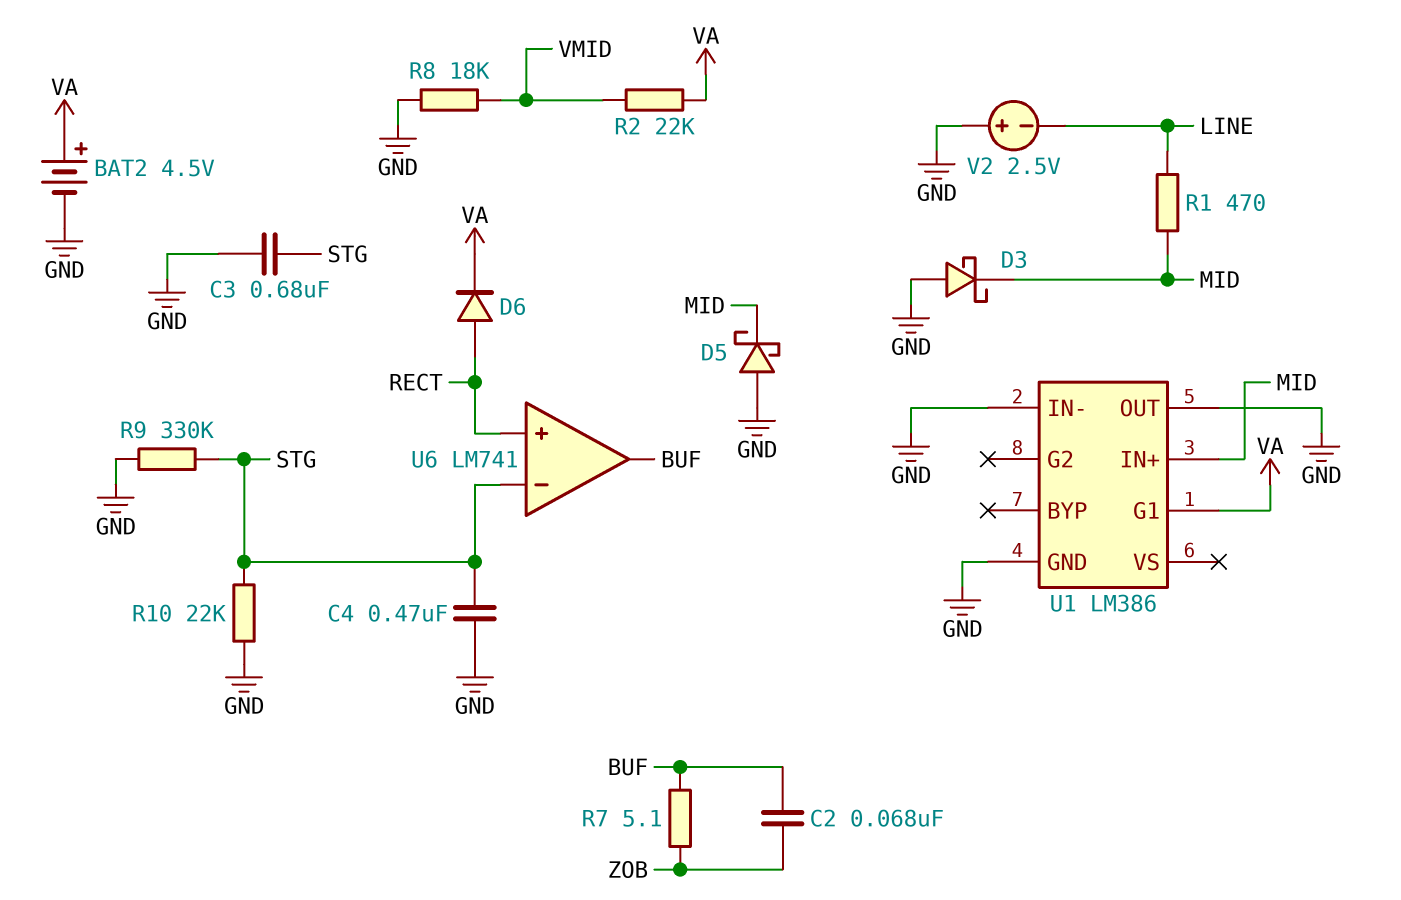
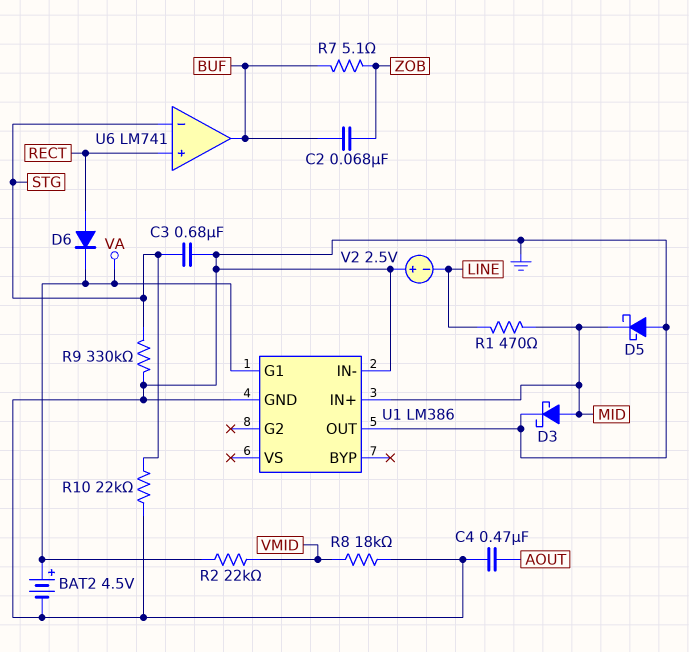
C4: 470nF (GND, STG) -> 470nF (AOUT, GND)
D3: schottky (A GND, K MID) -> schottky (A MID, K GND)

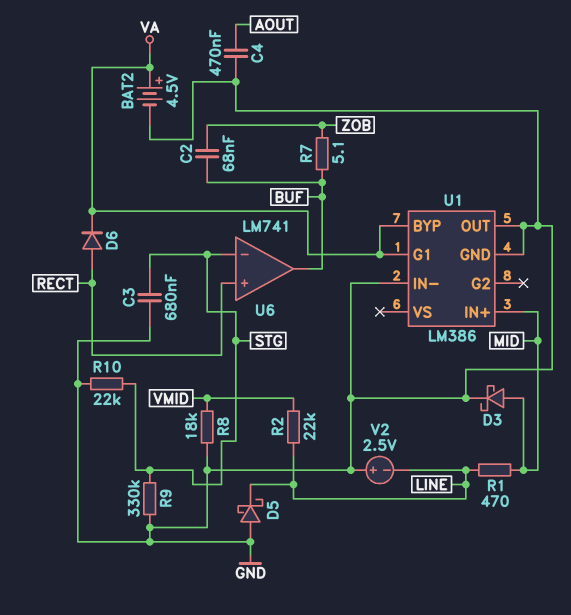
D5: schottky (A GND, K MID) -> schottky (A GND, K LINE)
R2: 22k (VA, VMID) -> 22k (LINE, VMID)
U1 pin BYP: none -> VA

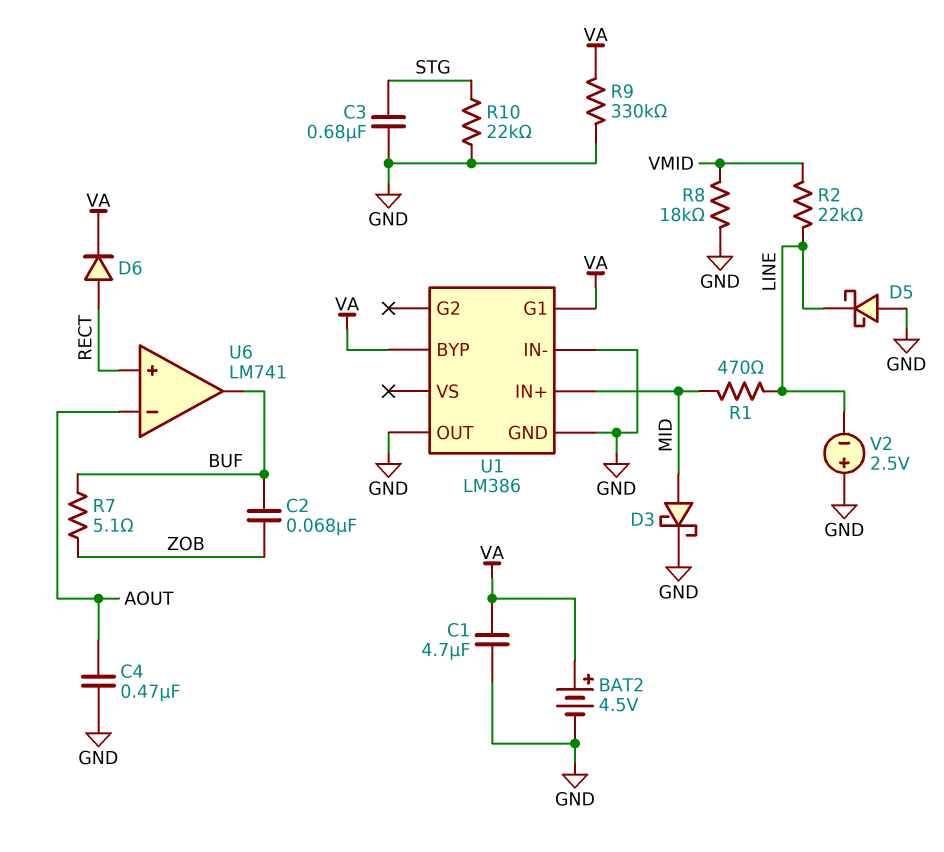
C1: none -> 4.7uF (GND, VA)
R9: 330k (GND, STG) -> 330k (GND, VA)
U6 pin in-: STG -> AOUT

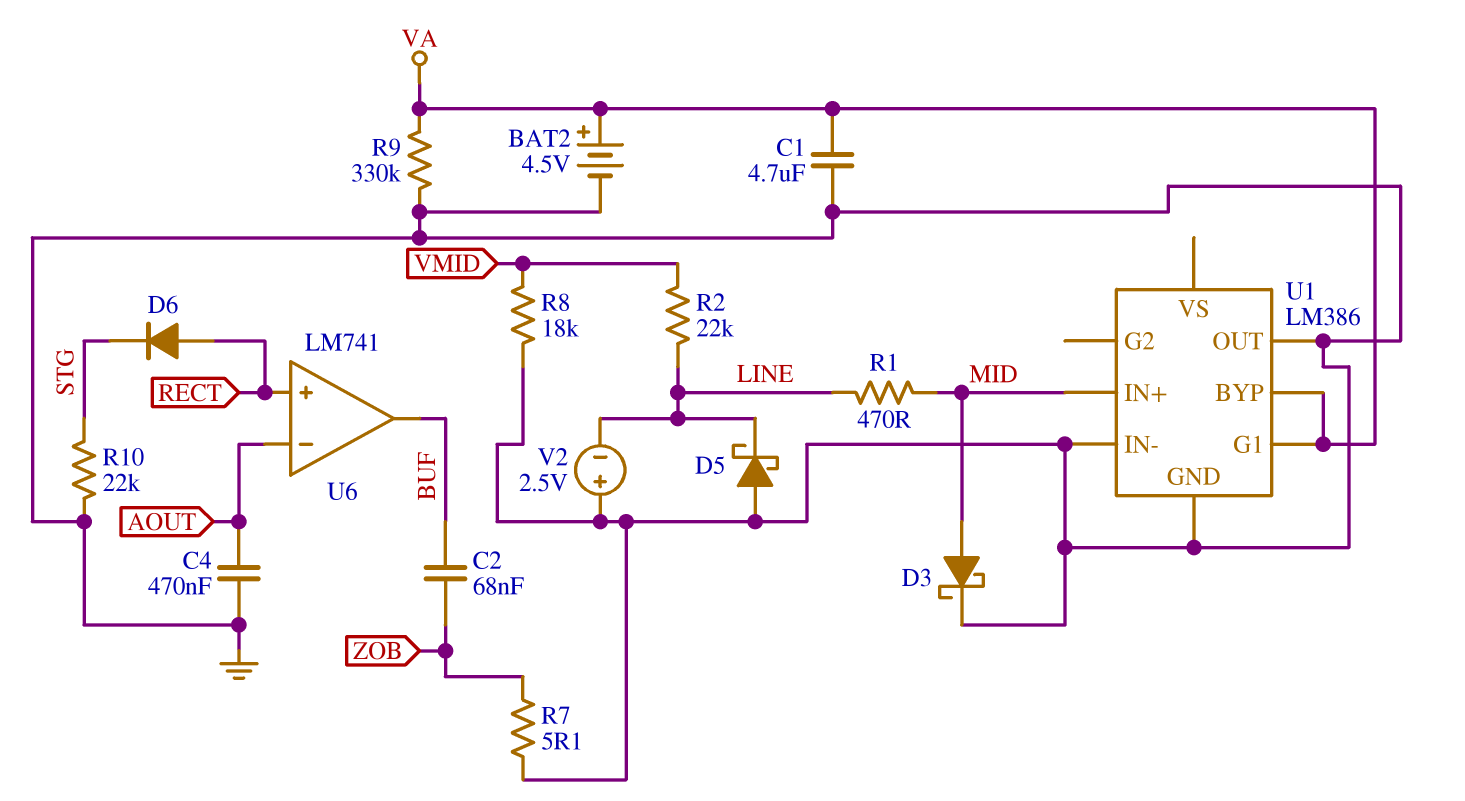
C3: 680nF (GND, STG) -> none
D6: diode (A RECT, K VA) -> diode (A RECT, K STG)
R7: 5.1 (BUF, ZOB) -> 5.1 (GND, ZOB)

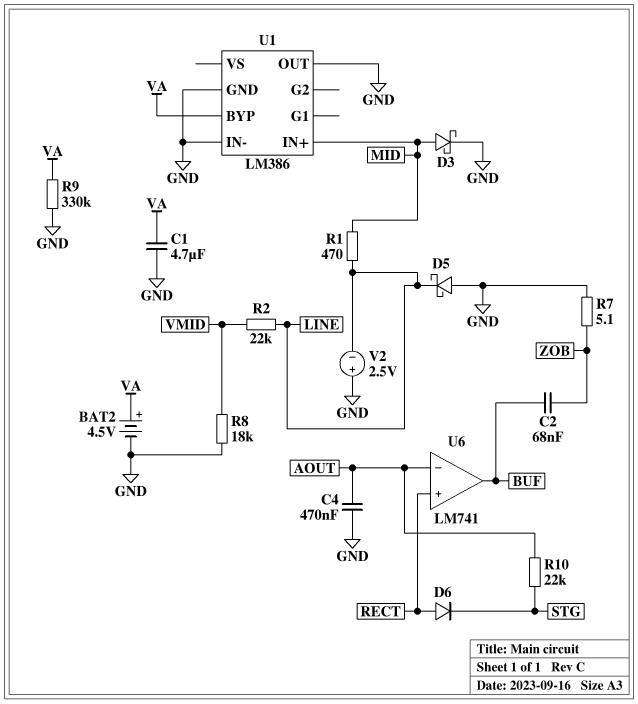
R10: 22k (GND, STG) -> 22k (AOUT, STG)
U1 pin G1: VA -> none

